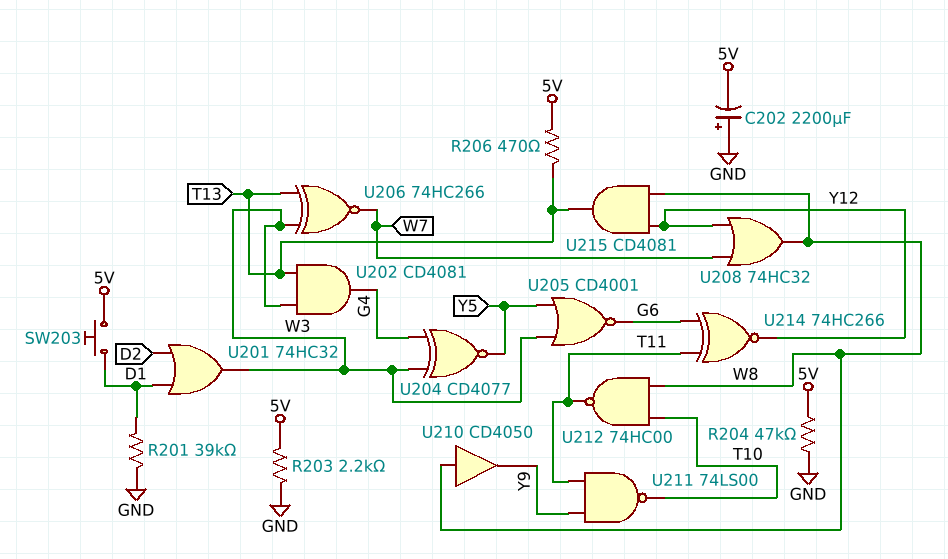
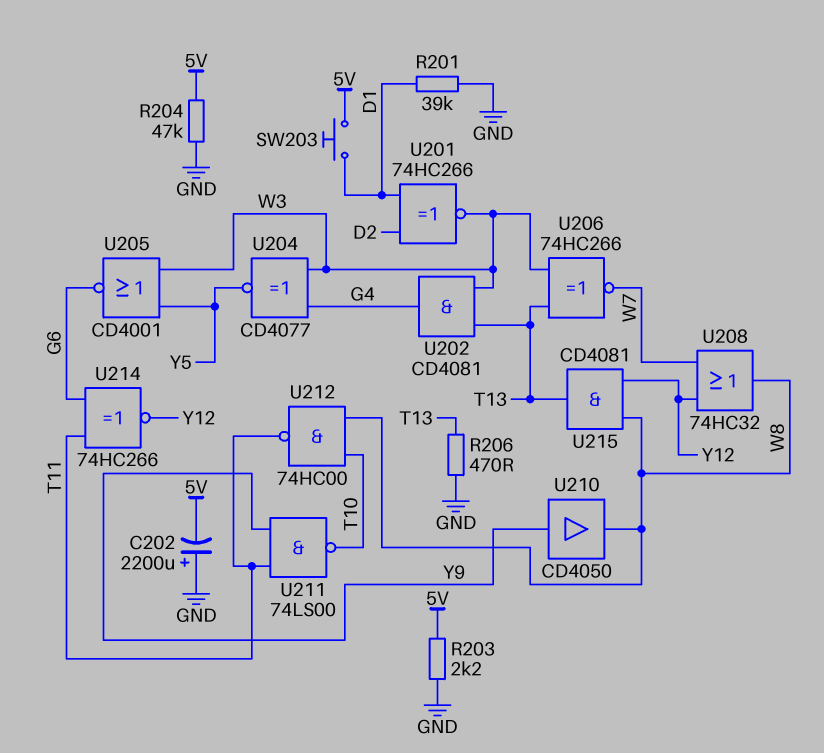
R206: 470 (5V, T13) -> 470 (GND, T13)
U201: OR 74HC32 (in D1, in D2, out W3) -> XNOR 74HC266 (in D1, in D2, out W3)
U210: buffer CD4050 (in W8, out Y9) -> buffer CD4050 (in Y9, out W8)

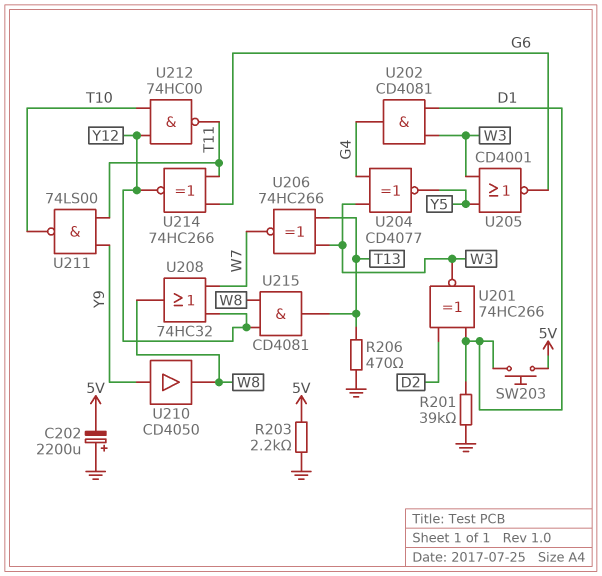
R204: 47k (5V, GND) -> none
U202: AND CD4081 (in T13, in W3, out G4) -> AND CD4081 (in D1, in W3, out G4)
U212: NAND 74HC00 (in T10, in W8, out T11) -> NAND 74HC00 (in T10, in Y12, out T11)

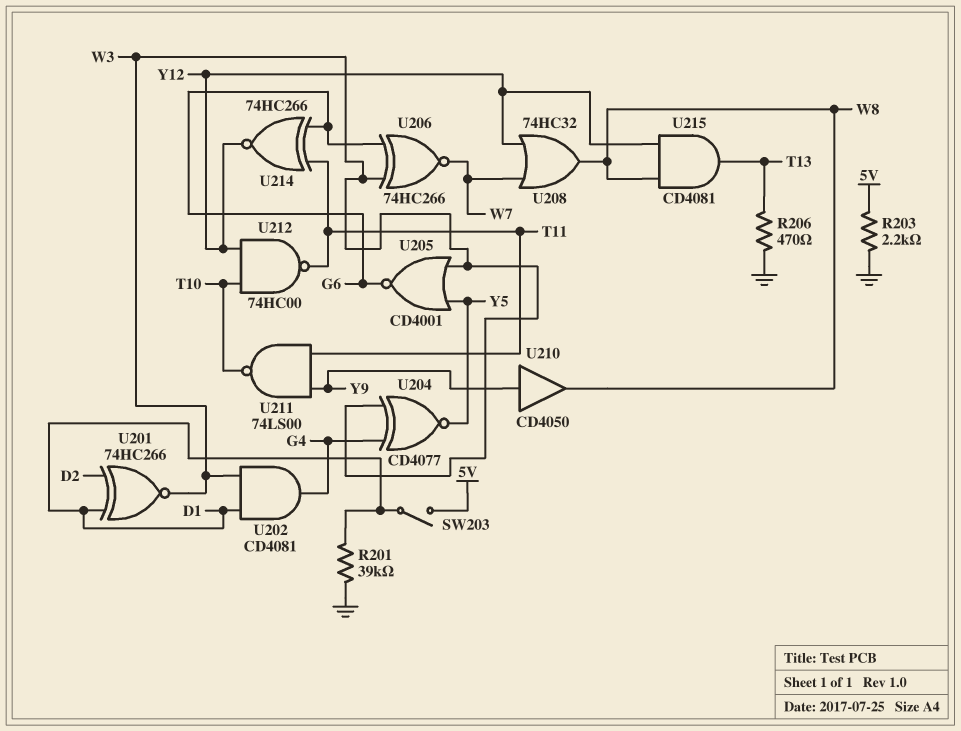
C202: 2200uF (plus GND, minus 5V) -> none
SW203: button (5V, D1) -> switch (5V, D1)
U206: XNOR 74HC266 (in T13, in W3, out W7) -> XNOR 74HC266 (in G6, in W3, out W7)

